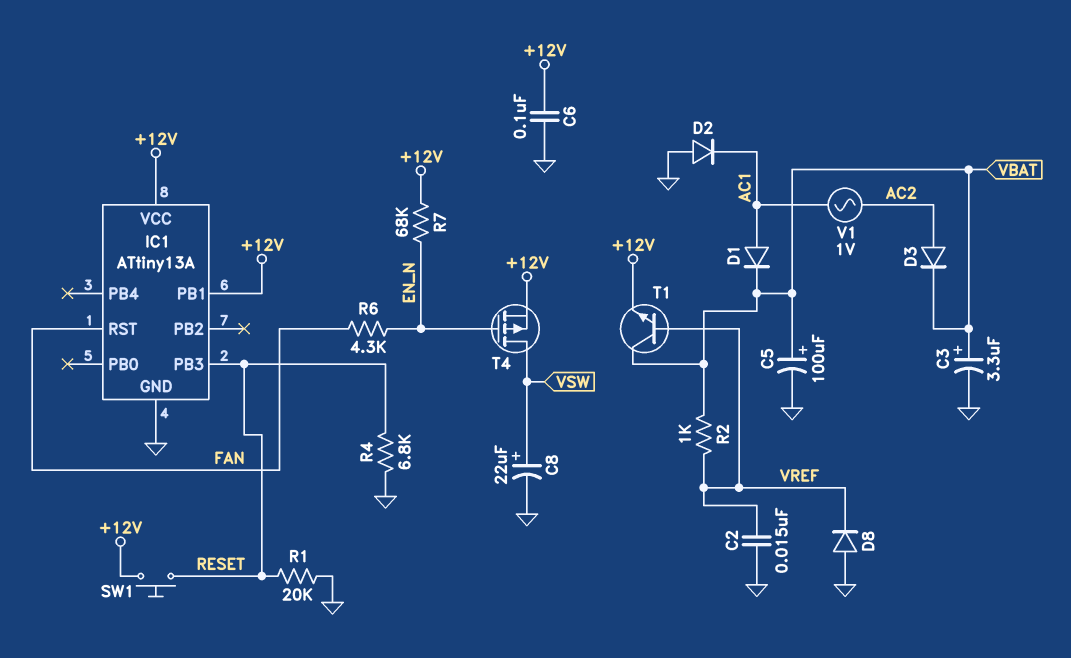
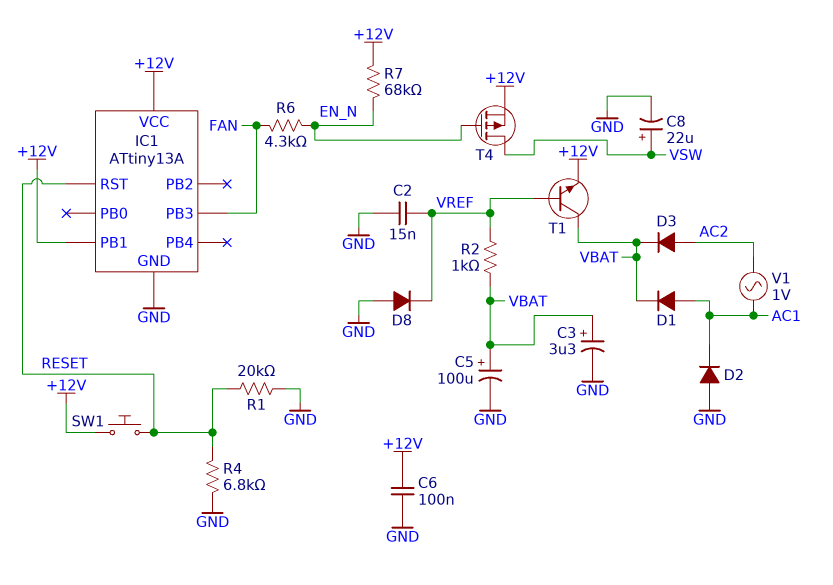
IC1 pin PB3: RESET -> FAN
IC1 pin RST: FAN -> RESET

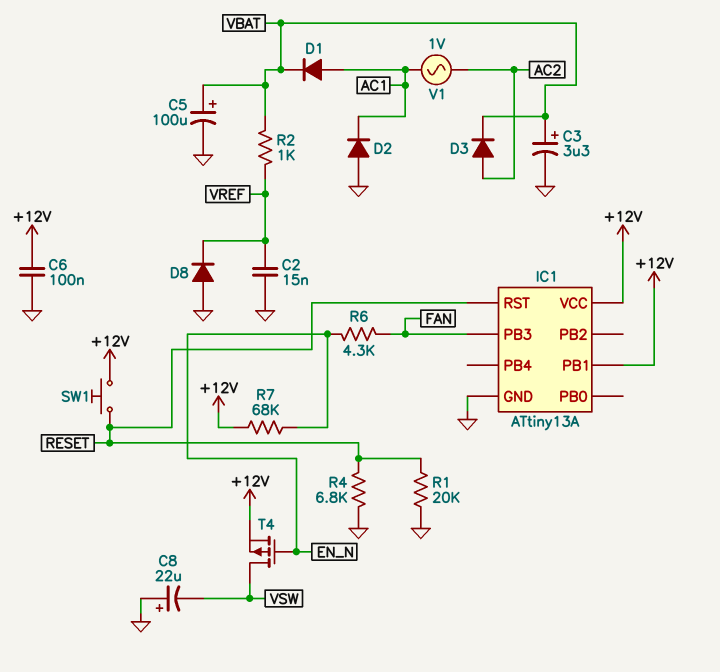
C8: 22uF (plus VSW, minus GND) -> 22uF (plus GND, minus VSW)
T1: NPN (B VREF, C VBAT, E +12V) -> none

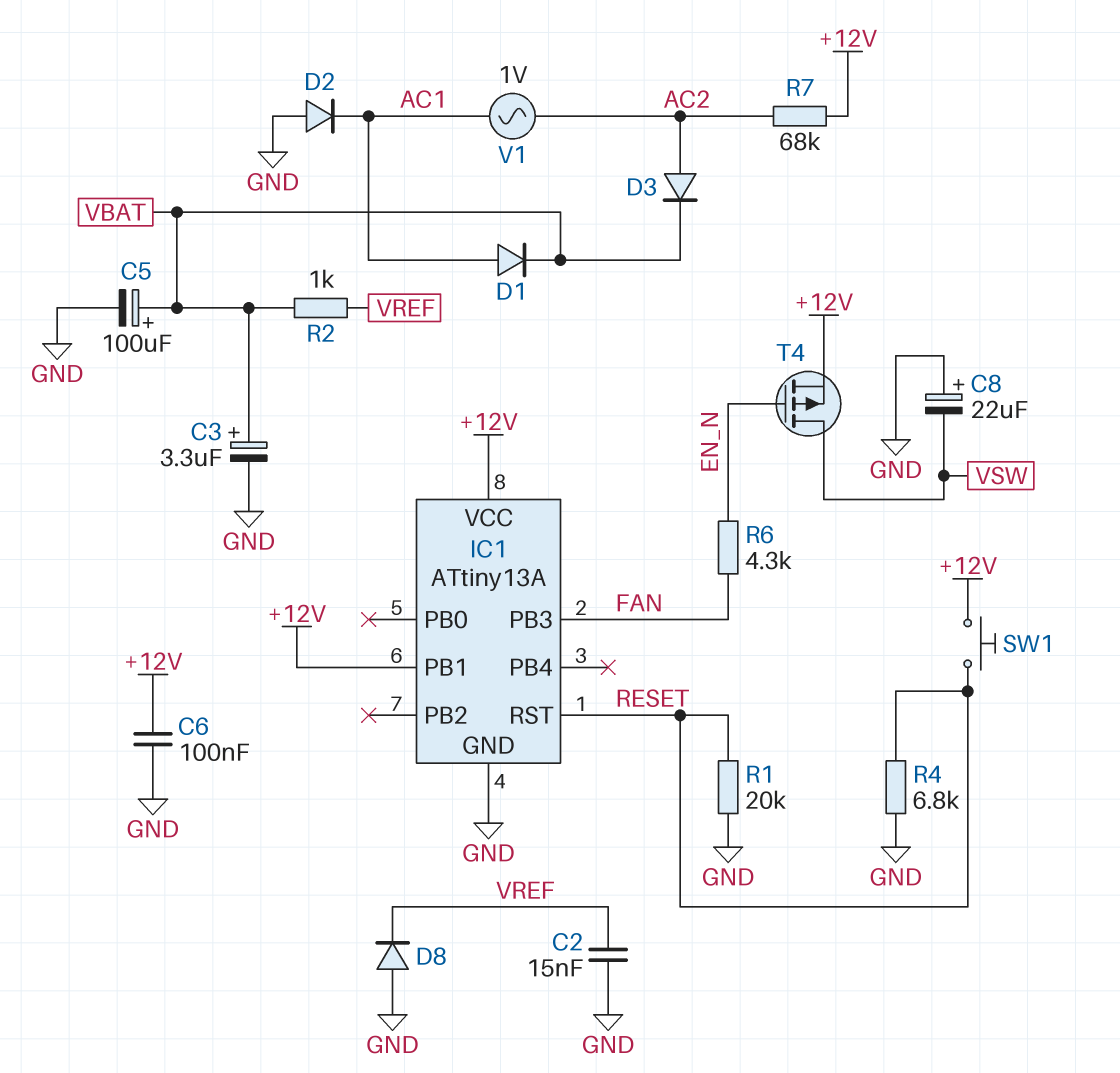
R7: 68k (+12V, EN_N) -> 68k (+12V, AC2)

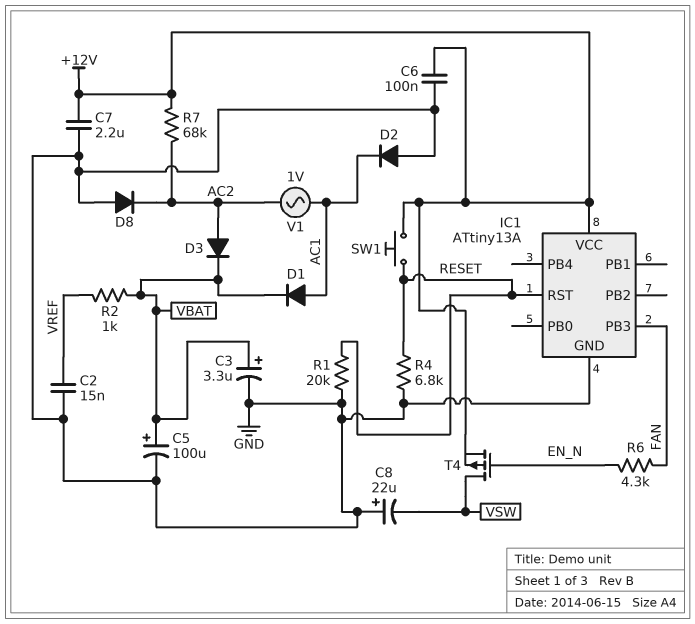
C7: none -> 2.2uF (+12V, GND)
D8: diode (A GND, K VREF) -> diode (A GND, K AC2)
IC1 pin PB1: +12V -> none

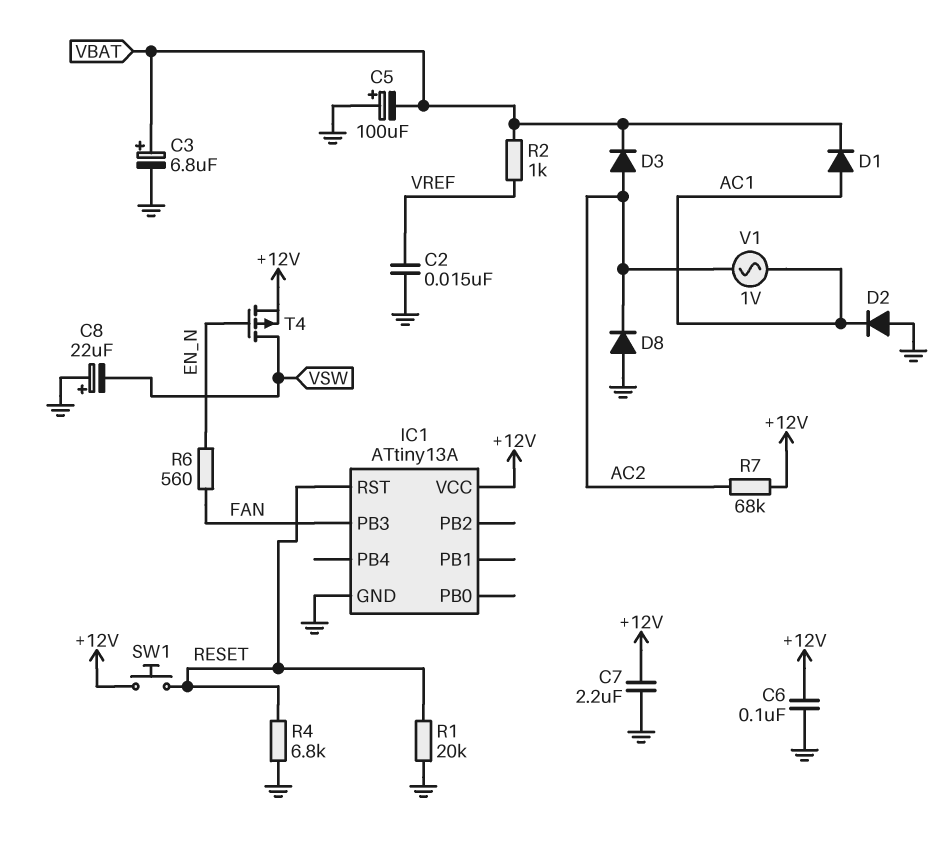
C3: 3.3uF (plus VBAT, minus GND) -> 6.8uF (plus VBAT, minus GND)
C5: 100uF (plus VBAT, minus GND) -> 100uF (plus GND, minus VBAT)
R6: 4.3k (EN_N, FAN) -> 560 (EN_N, FAN)

